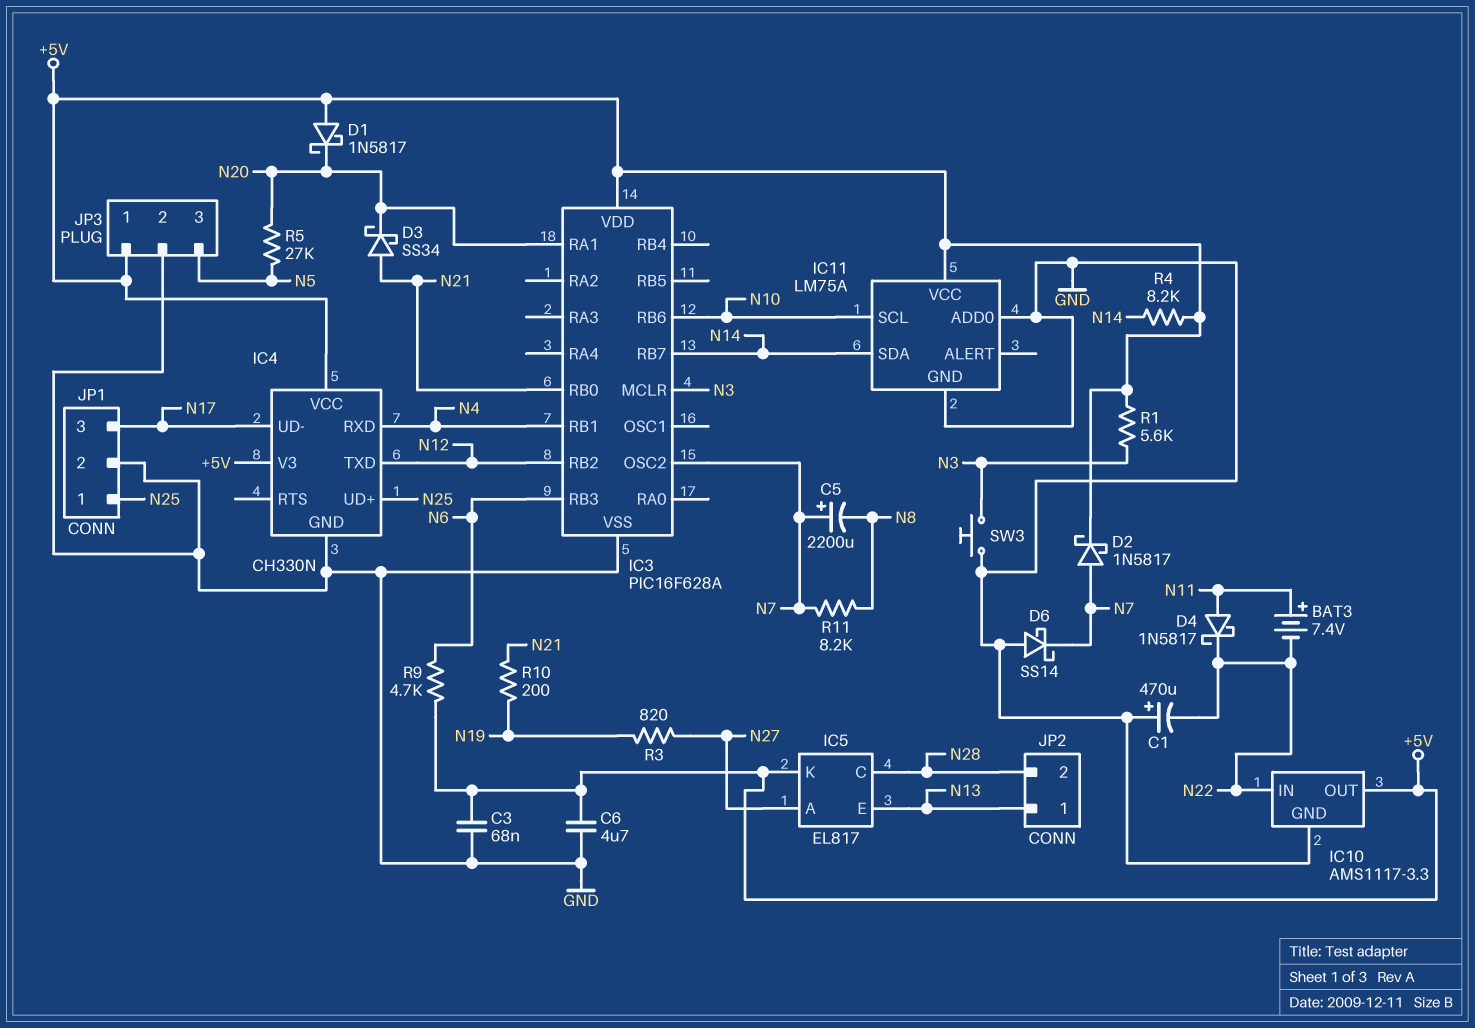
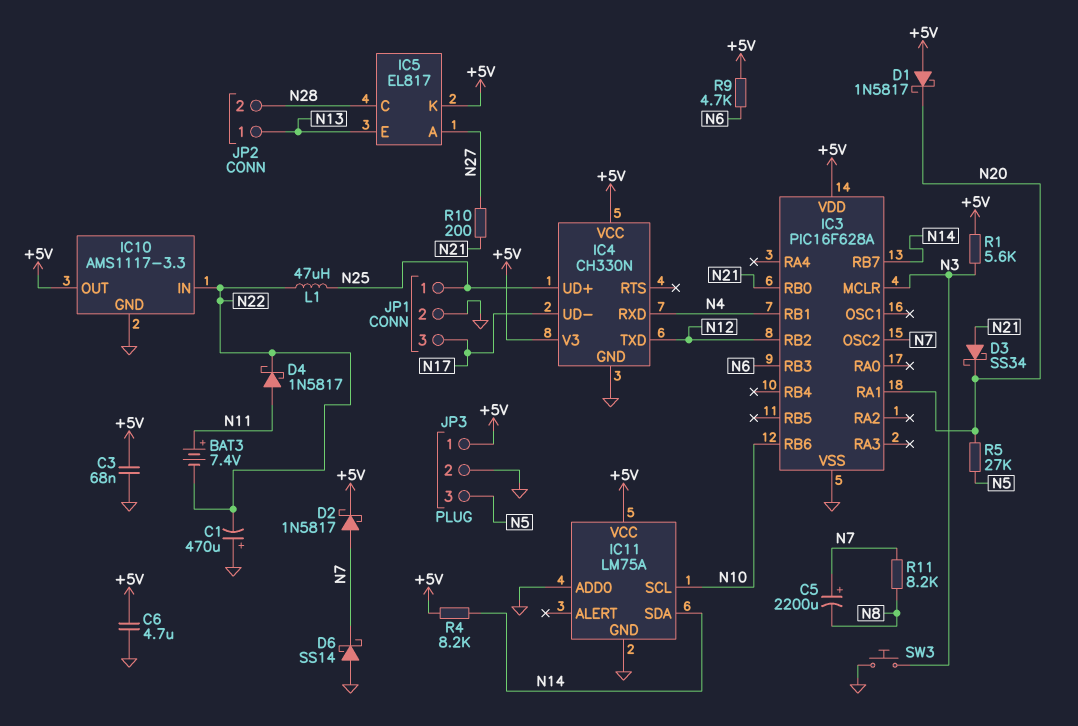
L1: none -> 47uH (N22, N25)
R3: 820 (N19, N27) -> none
R10: 200 (N19, N21) -> 200 (N21, N27)

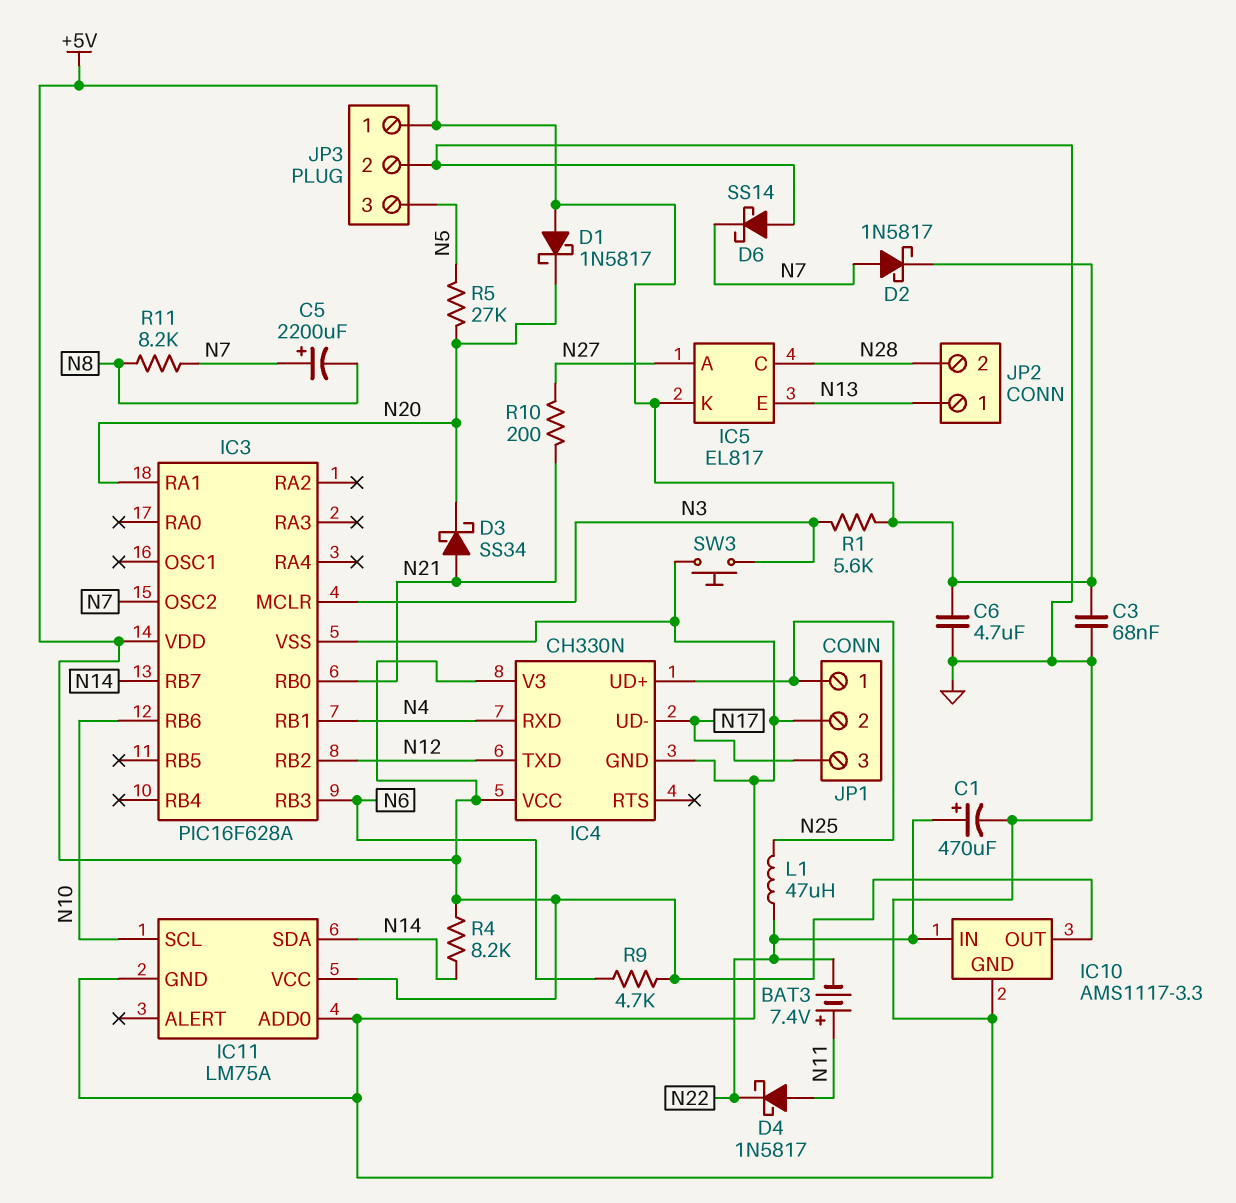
C1: 470uF (plus GND, minus N22) -> 470uF (plus N22, minus GND)

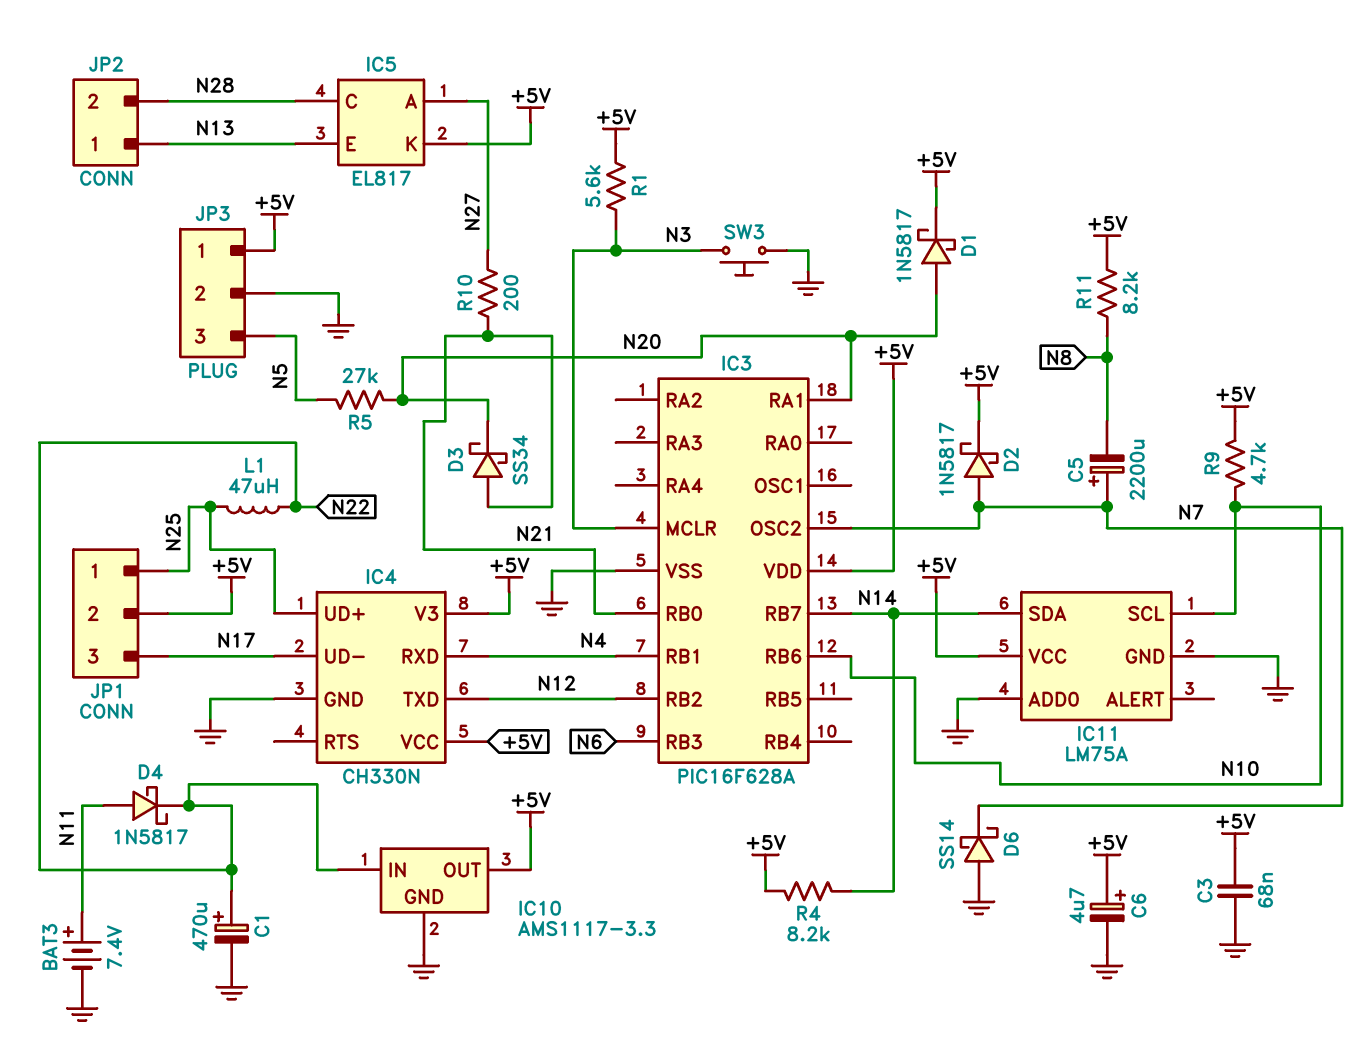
BAT3: 7.4V (plus N11, minus N22) -> 7.4V (plus N11, minus GND)
C6: 4.7uF (+5V, GND) -> 4.7uF (plus +5V, minus GND)
D1: schottky 1N5817 (A +5V, K N20) -> schottky 1N5817 (A N20, K +5V)
JP1 pin 2: GND -> +5V
R9: 4.7k (+5V, N6) -> 4.7k (+5V, N10)
R11: 8.2k (N7, N8) -> 8.2k (+5V, N8)

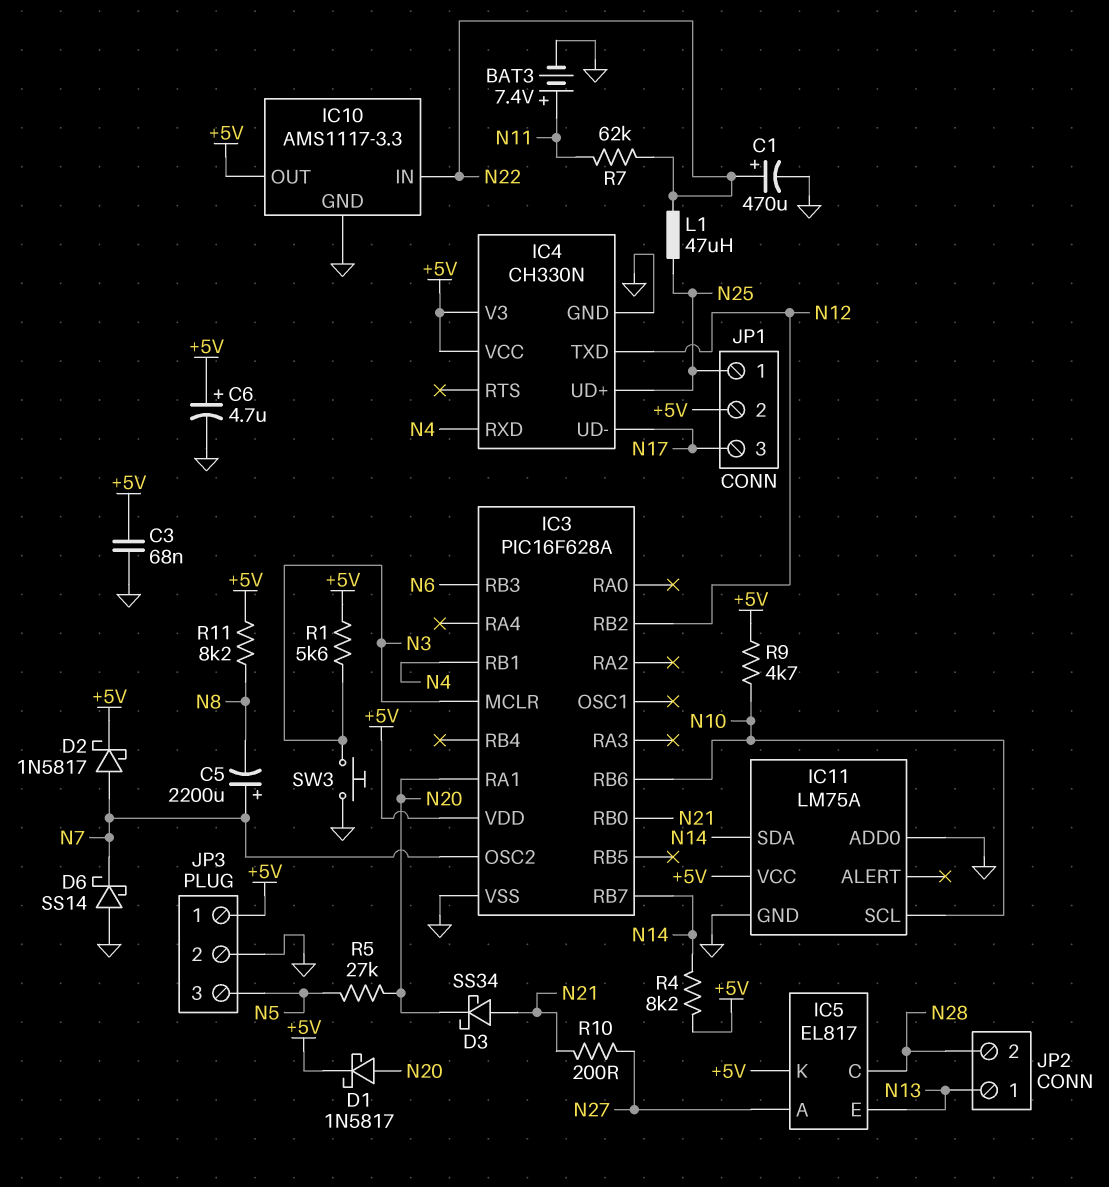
D4: schottky 1N5817 (A N11, K N22) -> none
R7: none -> 62k (N11, N22)

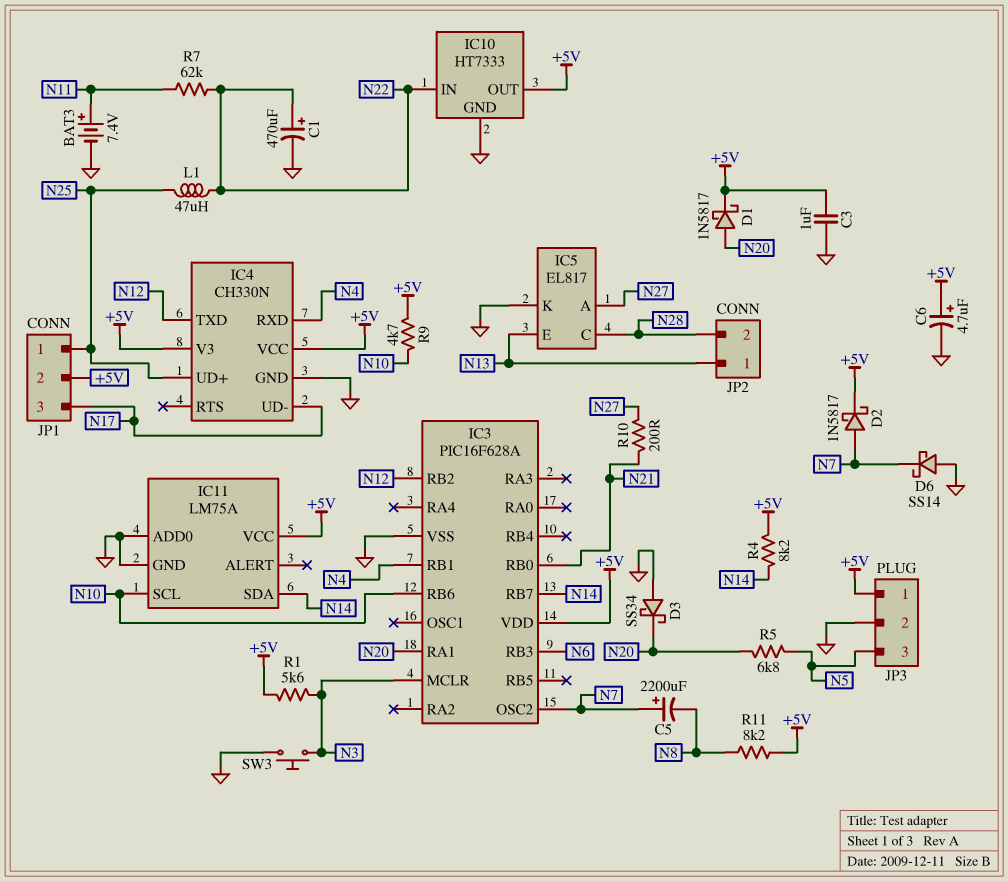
C3: 68nF (+5V, GND) -> 1uF (+5V, GND)
D3: schottky SS34 (A N21, K N20) -> schottky SS34 (A GND, K N20)
IC5 pin K: +5V -> GND
IC10: AMS1117-3.3 -> HT7333
R5: 27k (N5, N20) -> 6.8k (N5, N20)

